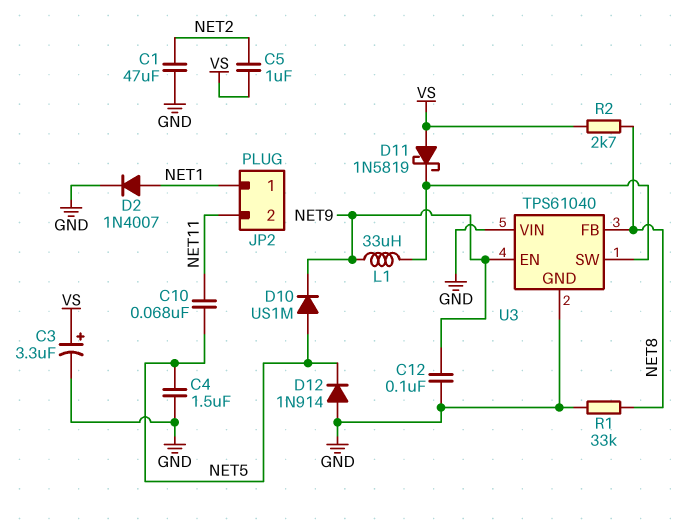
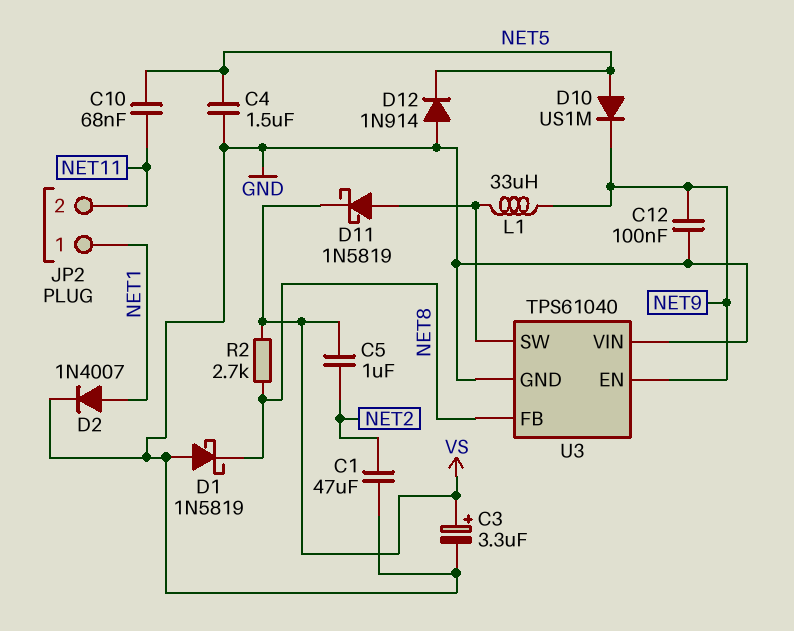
D1: none -> schottky 1N5819 (A GND, K NET8)
D11: schottky 1N5819 (A VS, K U3/SW) -> schottky 1N5819 (A U3/SW, K VS)
R1: 33k (GND, NET8) -> none

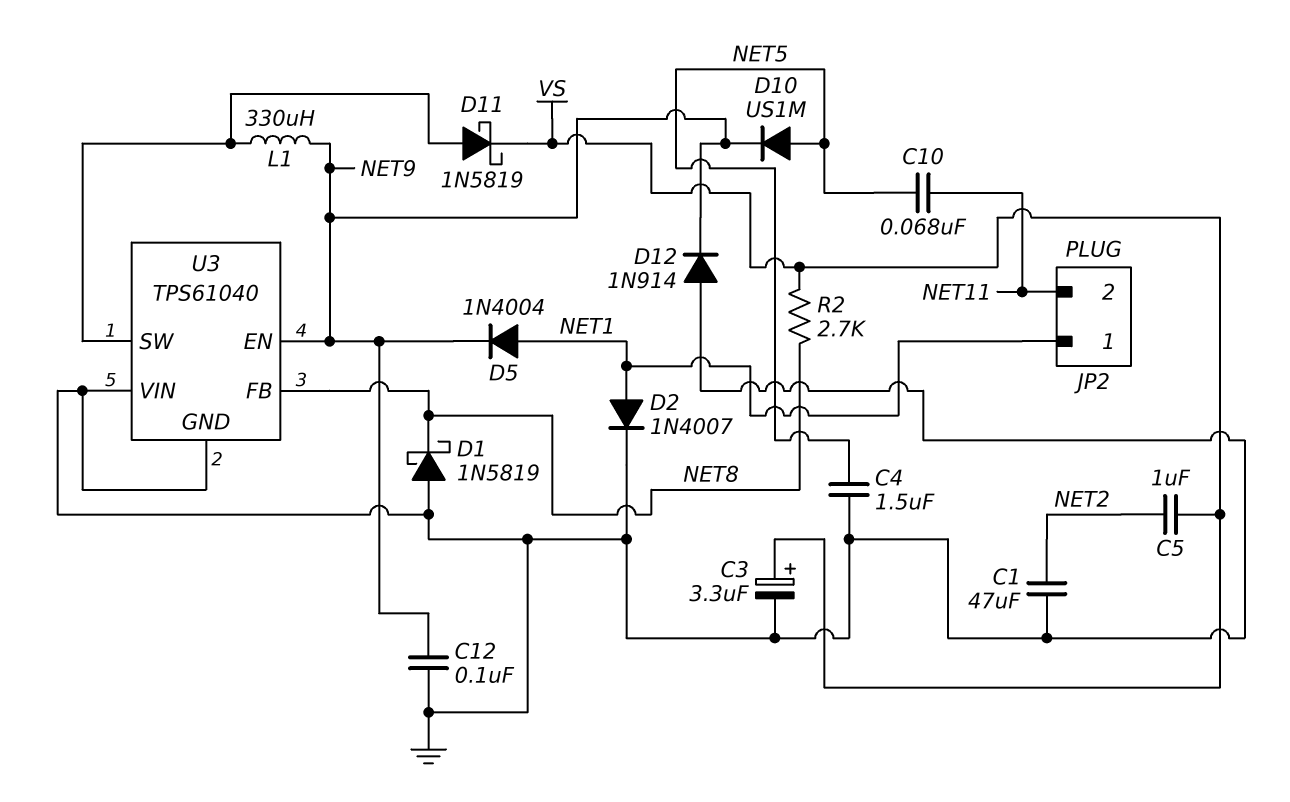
D5: none -> diode 1N4004 (A NET1, K NET9)
D12: diode 1N914 (A GND, K NET5) -> diode 1N914 (A GND, K NET9)
L1: 33uH (NET9, U3/SW) -> 330uH (NET9, U3/SW)

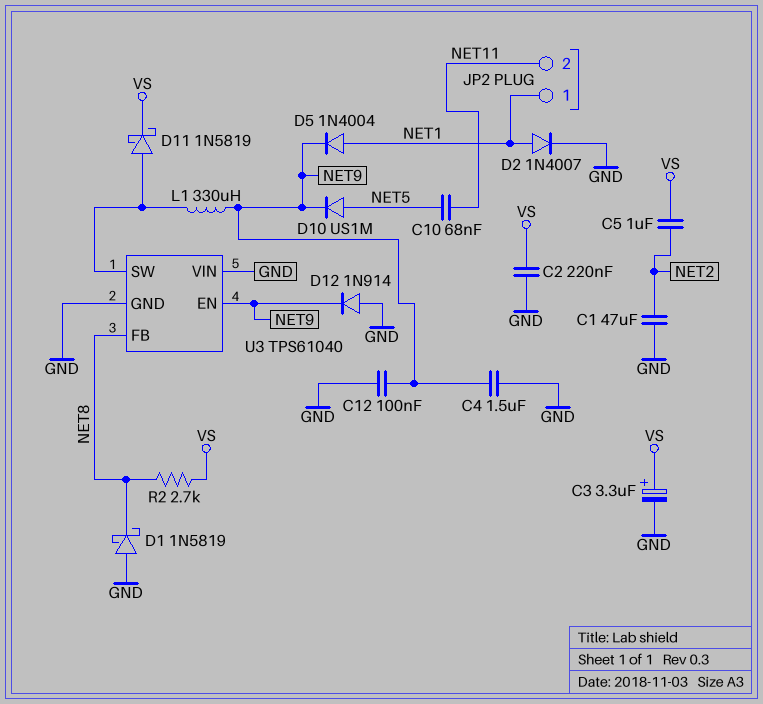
C2: none -> 220nF (GND, VS)
C4: 1.5uF (GND, NET5) -> 1.5uF (GND, NET9)

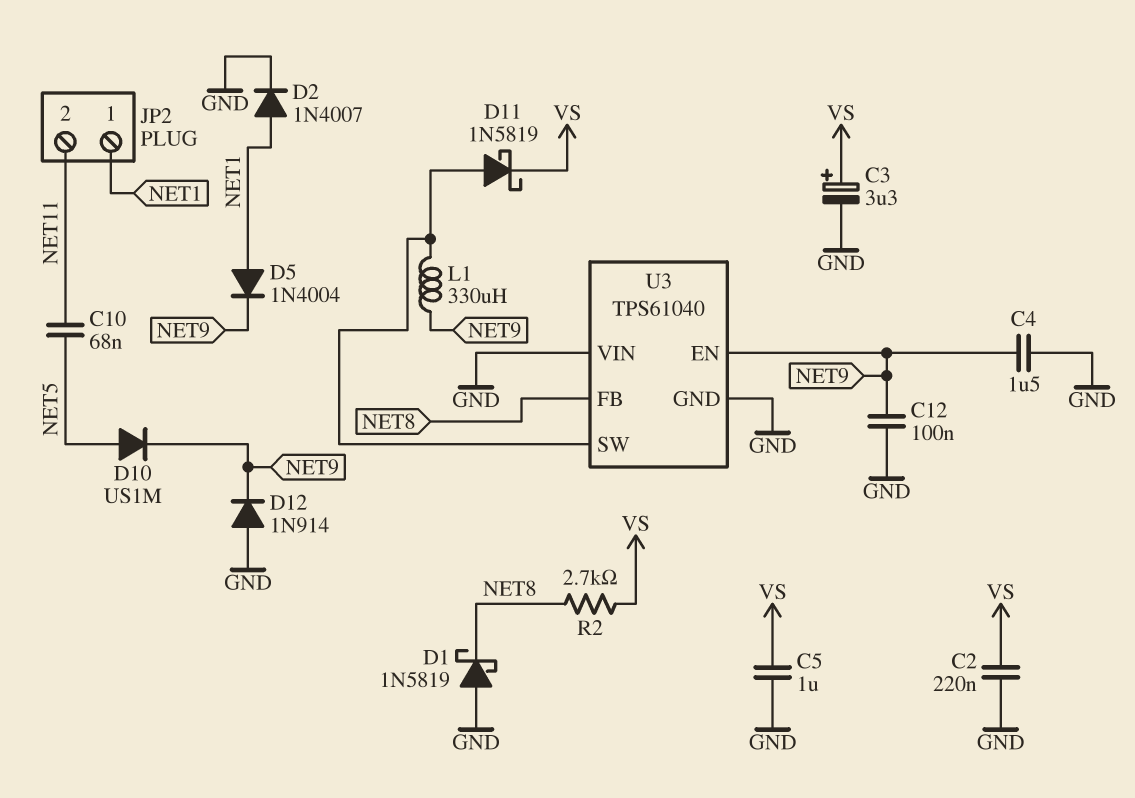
C1: 47uF (GND, NET2) -> none
C5: 1uF (NET2, VS) -> 1uF (GND, VS)

